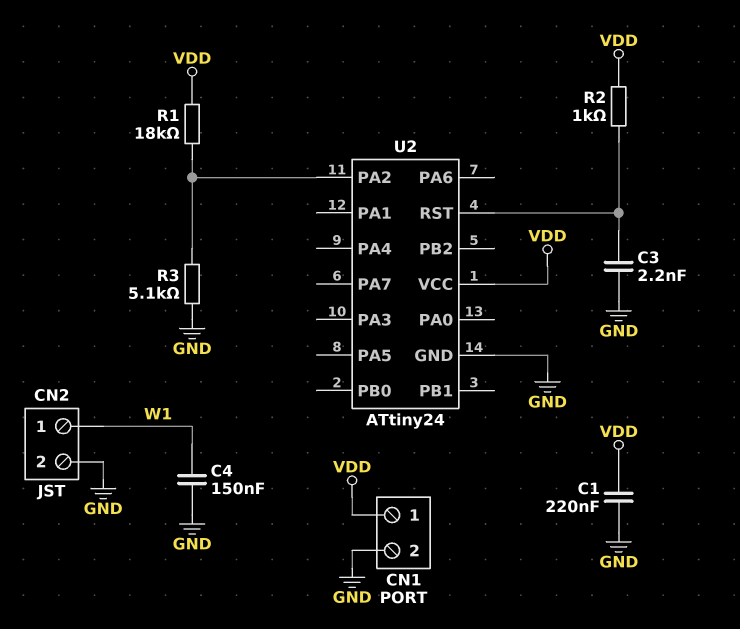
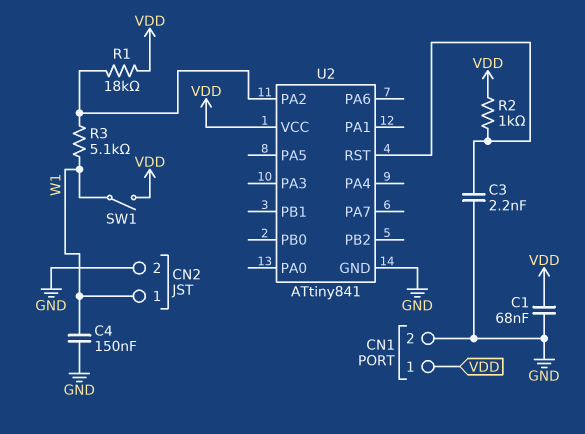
C1: 220nF (GND, VDD) -> 68nF (GND, VDD)
R3: 5.1k (GND, U2/PA2) -> 5.1k (U2/PA2, W1)
SW1: none -> switch (VDD, W1)
U2: ATtiny24 -> ATtiny841

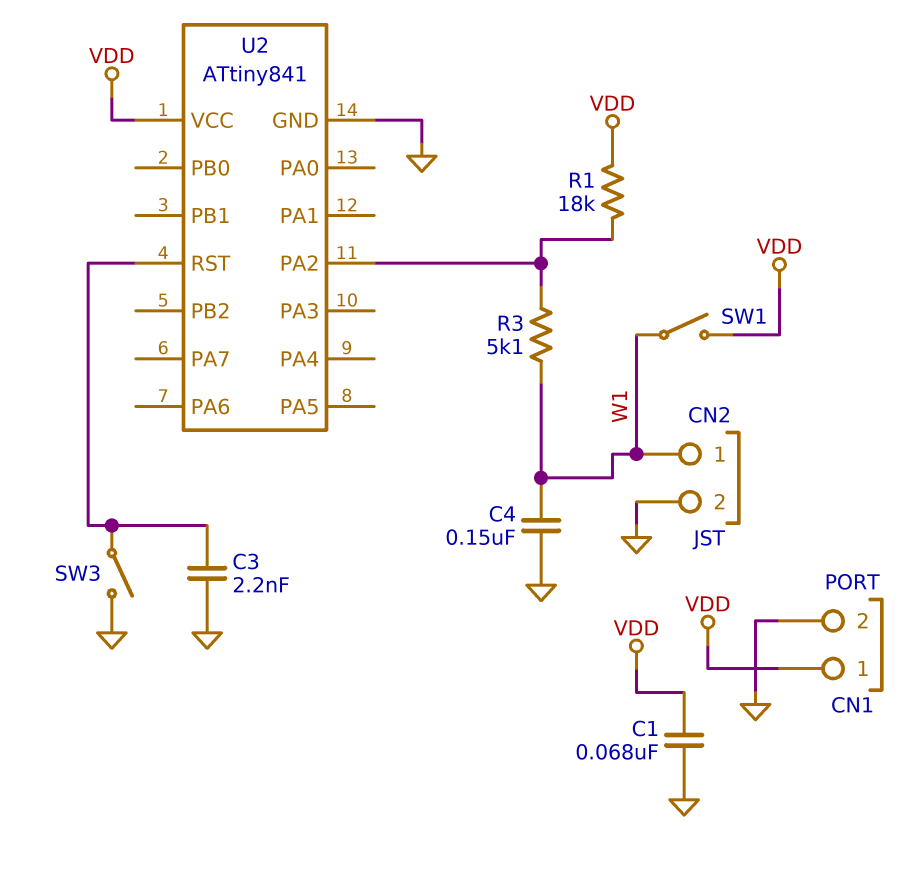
R2: 1k (U2/RST, VDD) -> none
SW3: none -> switch (GND, U2/RST)

